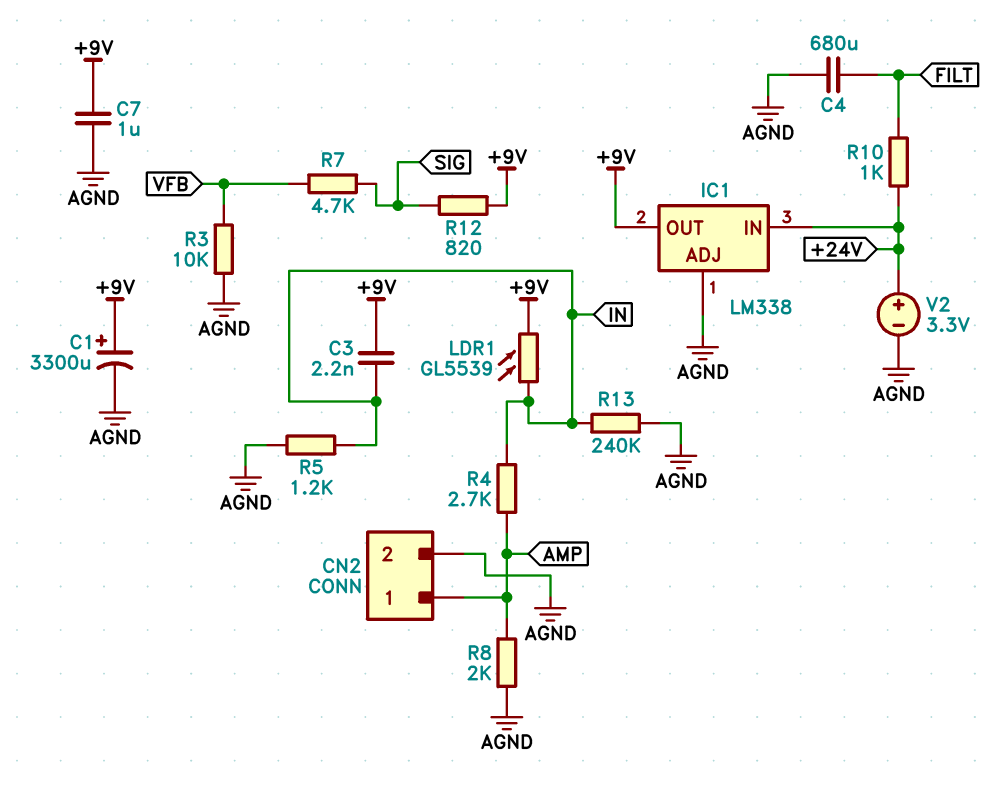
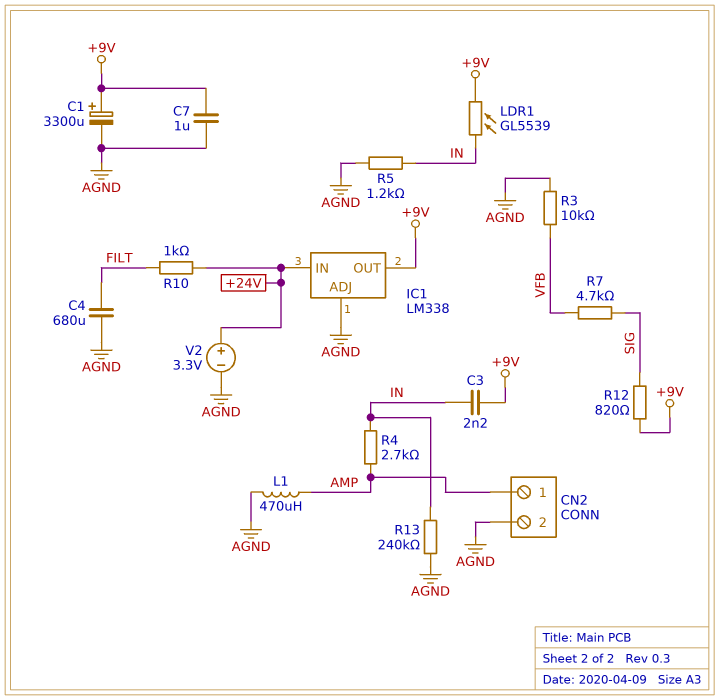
L1: none -> 470uH (AGND, AMP)
R8: 2k (AGND, AMP) -> none

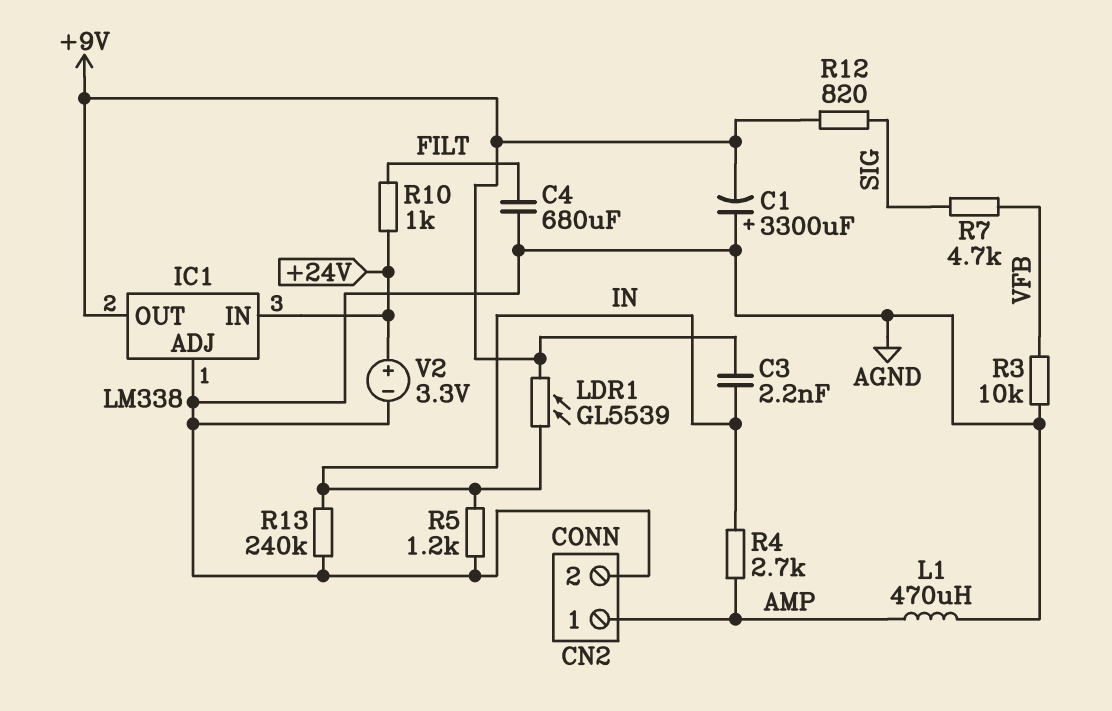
C1: 3300uF (plus +9V, minus AGND) -> 3300uF (plus AGND, minus +9V)
C7: 1uF (+9V, AGND) -> none

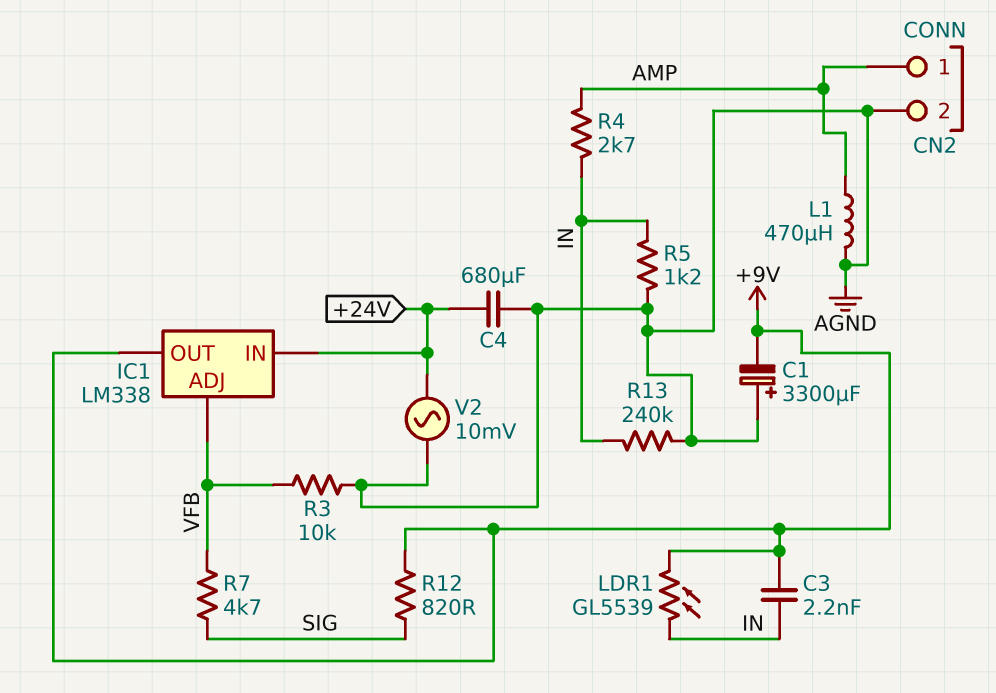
C4: 680uF (AGND, FILT) -> 680uF (+24V, AGND)
IC1 pin ADJ: AGND -> VFB
R10: 1k (+24V, FILT) -> none
V2: 3.3V (plus +24V, minus AGND) -> AC 10mV (+24V, AGND)

